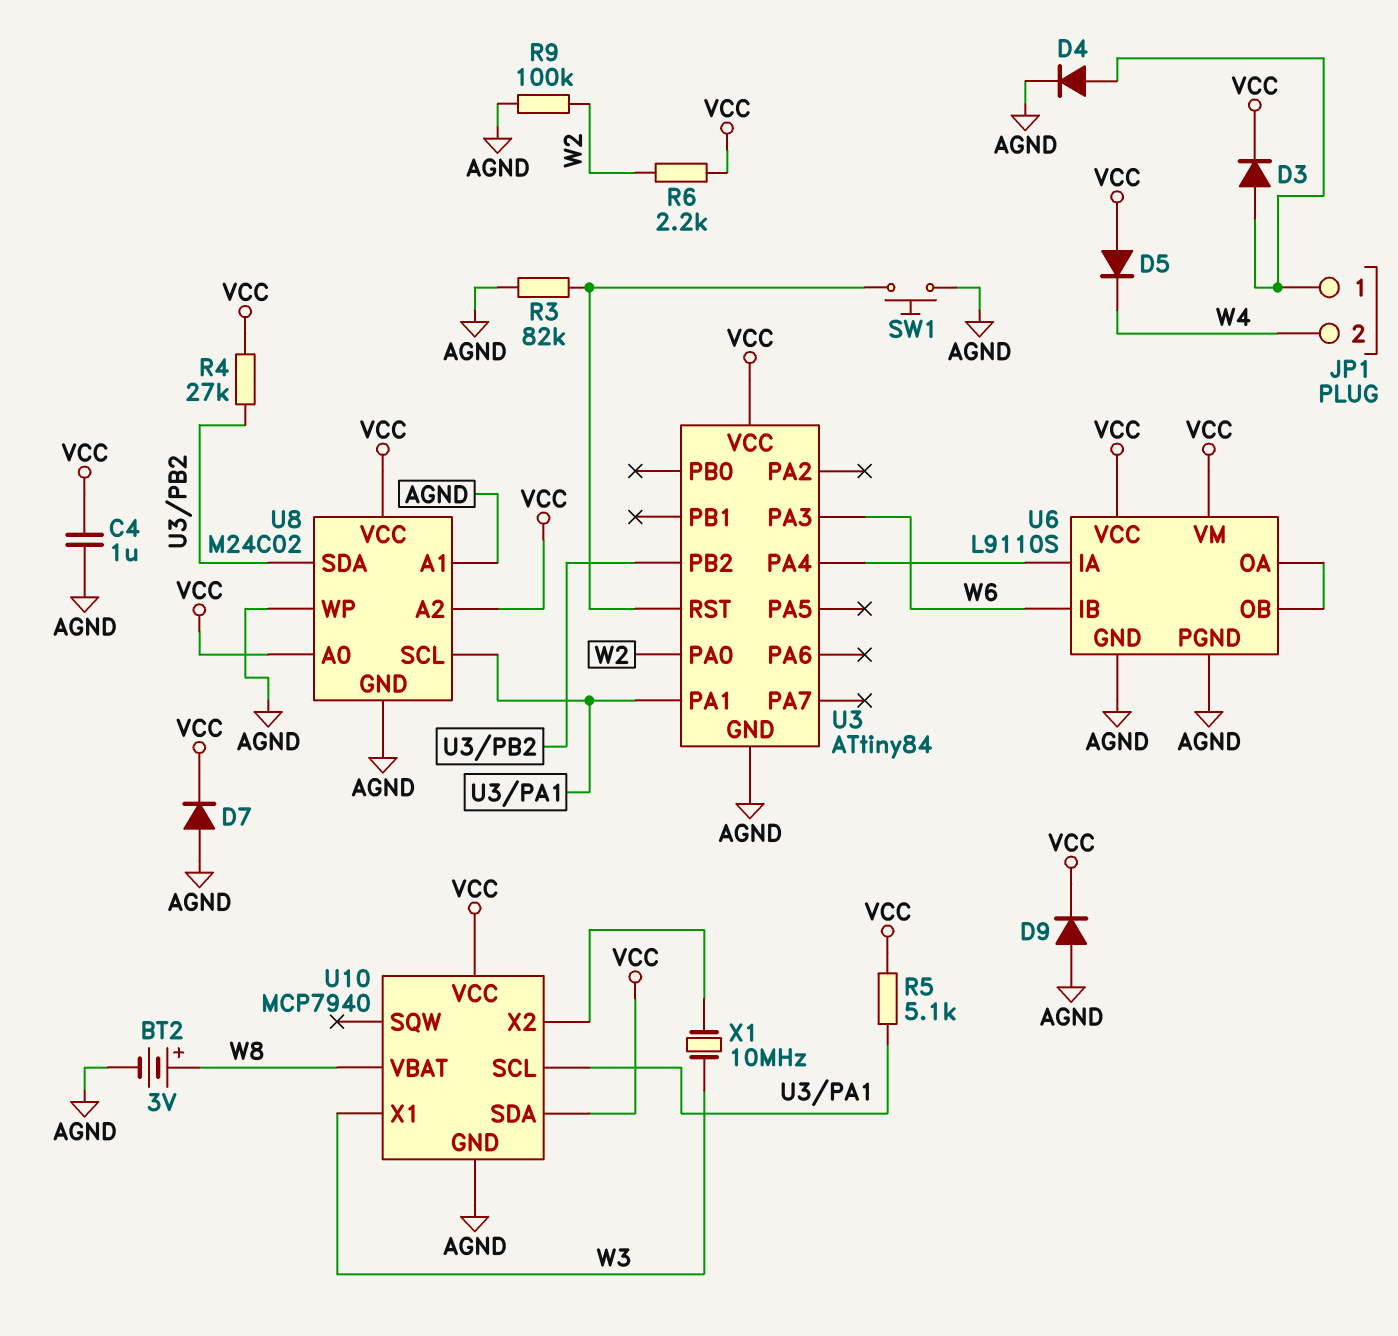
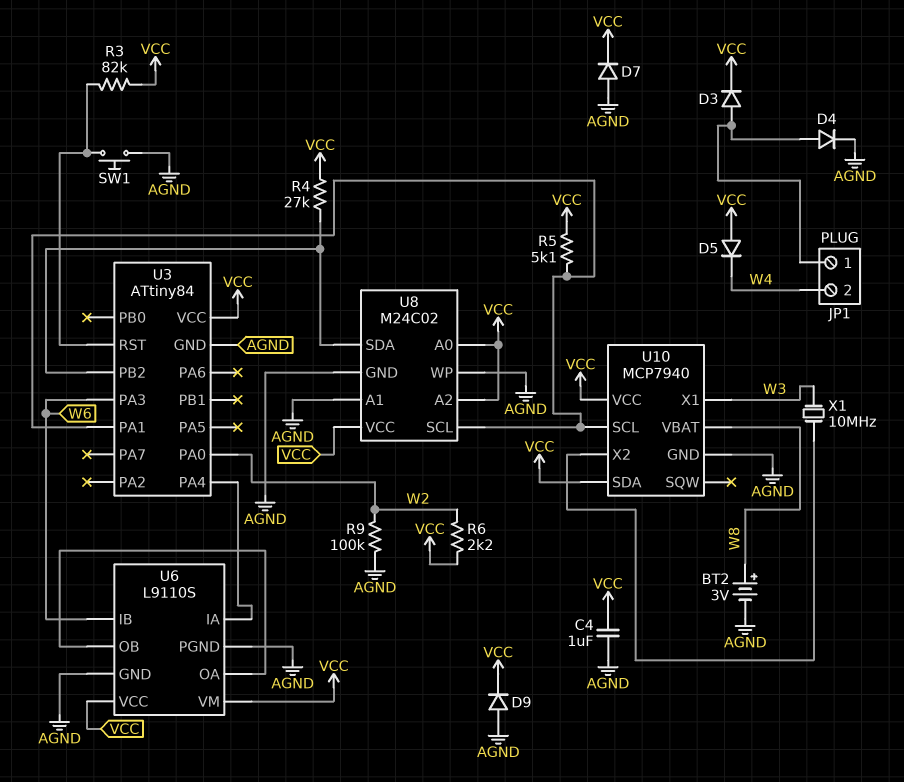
R3: 82k (AGND, U3/RST) -> 82k (U3/RST, VCC)

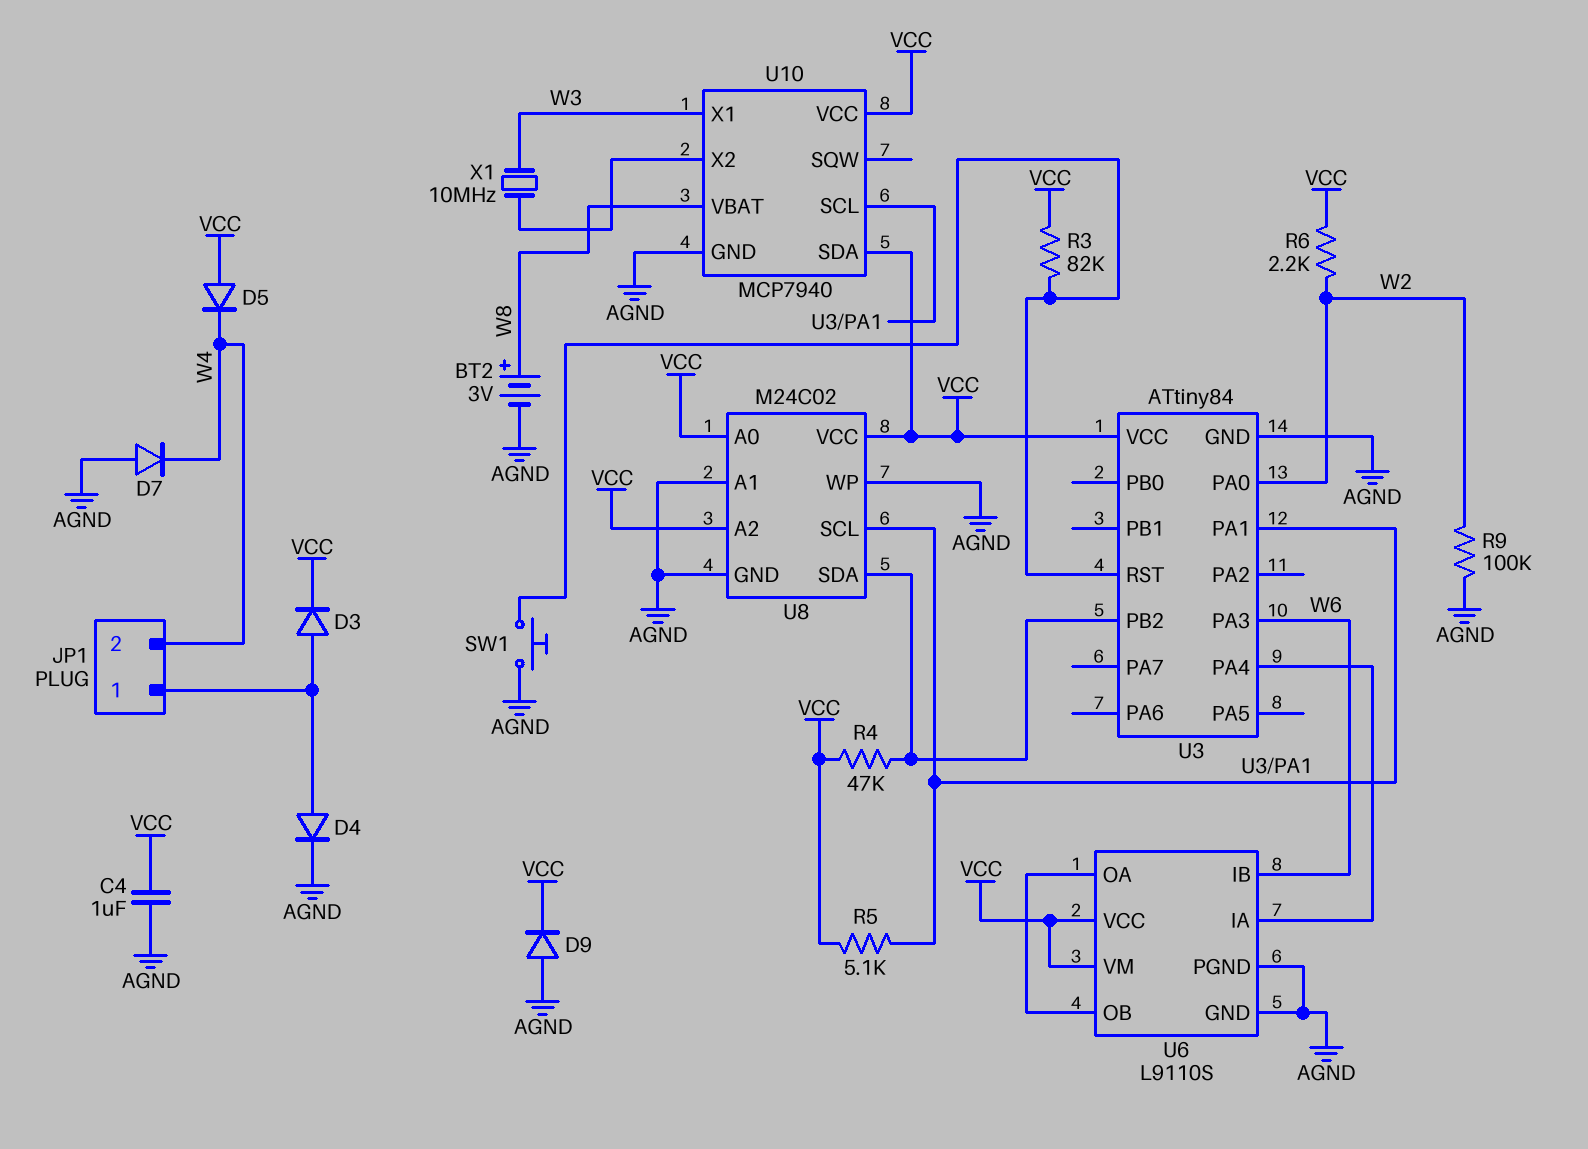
D7: diode (A AGND, K VCC) -> diode (A AGND, K W4)
R4: 27k (U3/PB2, VCC) -> 47k (U3/PB2, VCC)

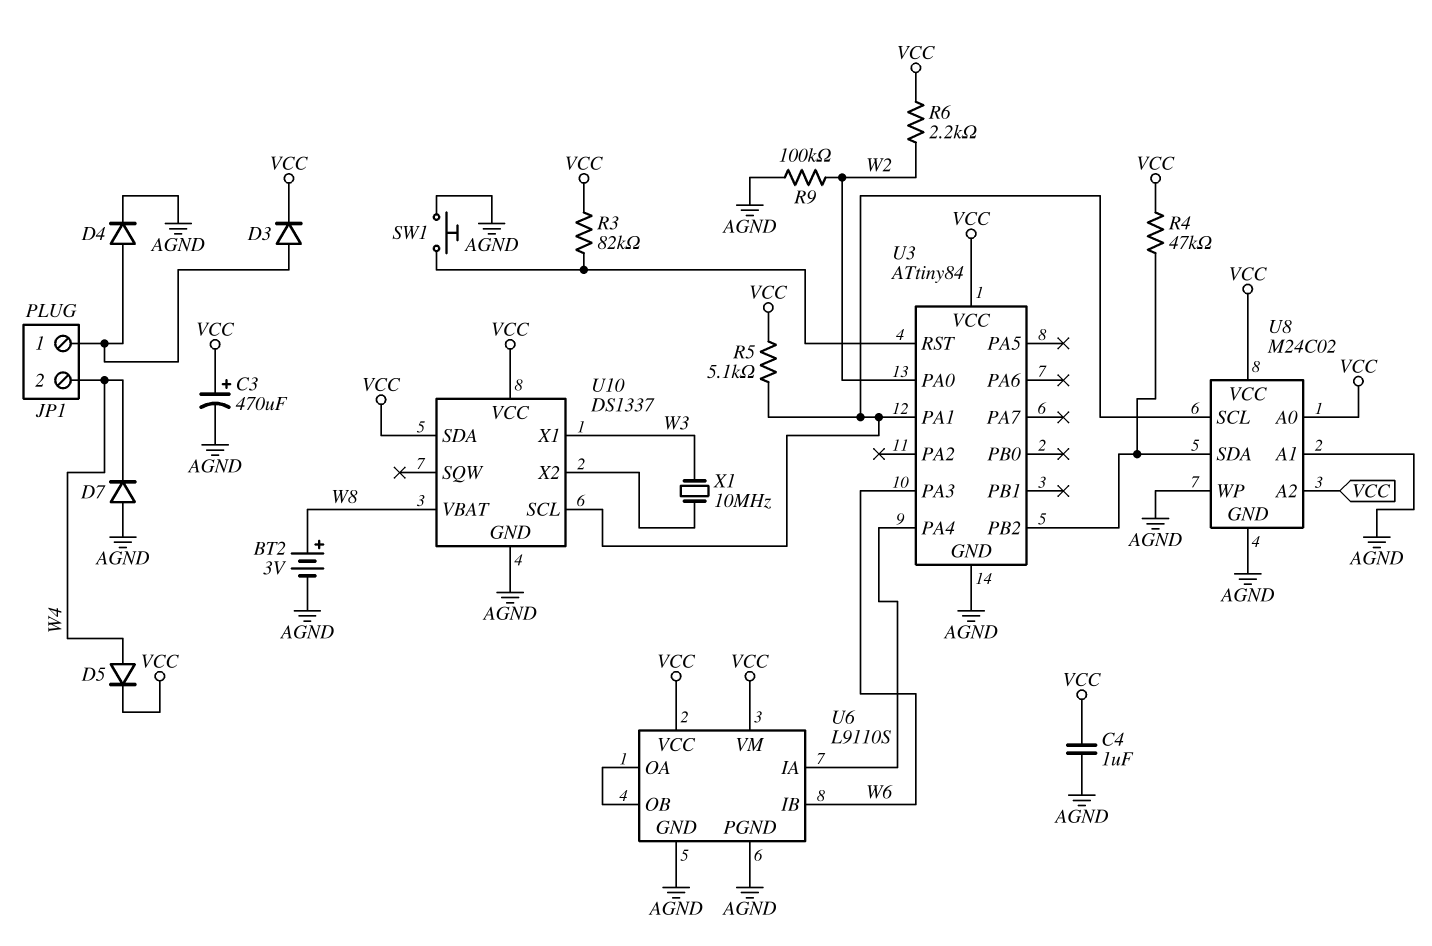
C3: none -> 470uF (plus VCC, minus AGND)
D5: diode (A VCC, K W4) -> diode (A W4, K VCC)
D9: diode (A AGND, K VCC) -> none
U10: MCP7940 -> DS1337

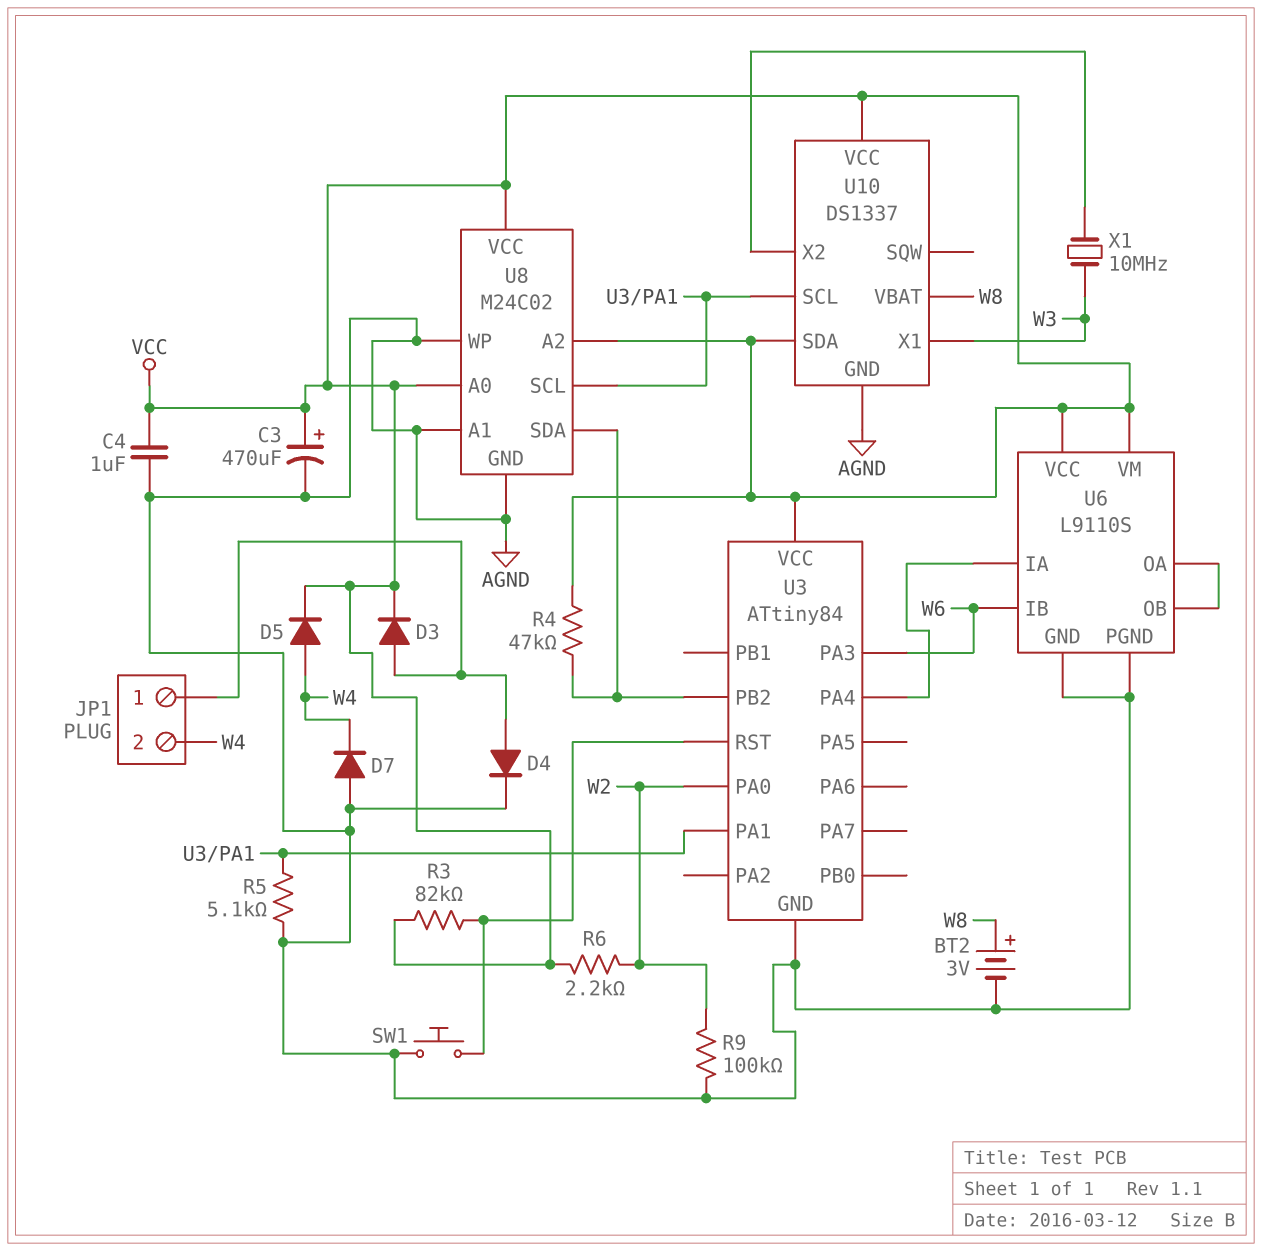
R5: 5.1k (U3/PA1, VCC) -> 5.1k (AGND, U3/PA1)

